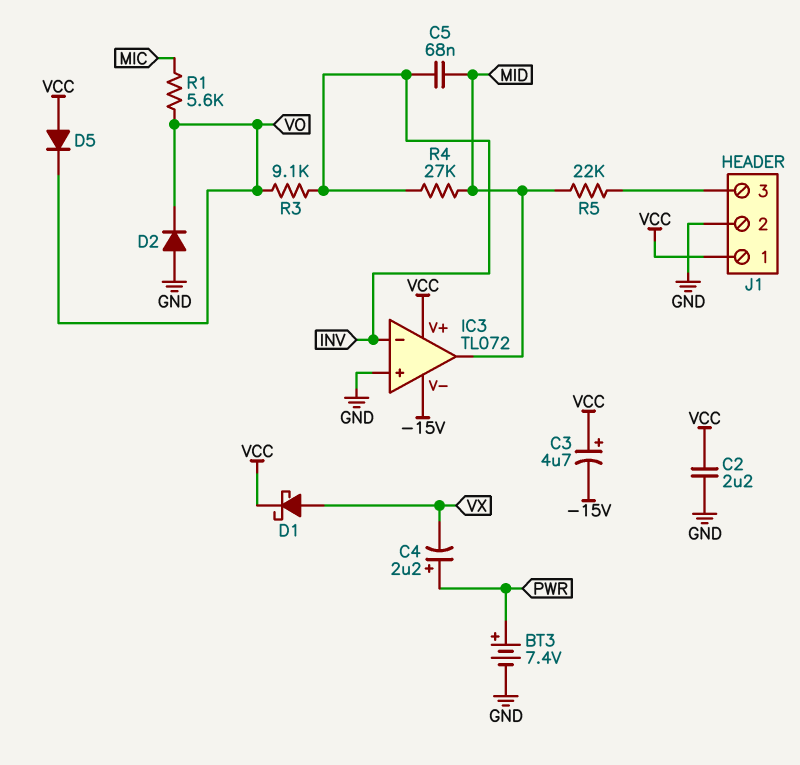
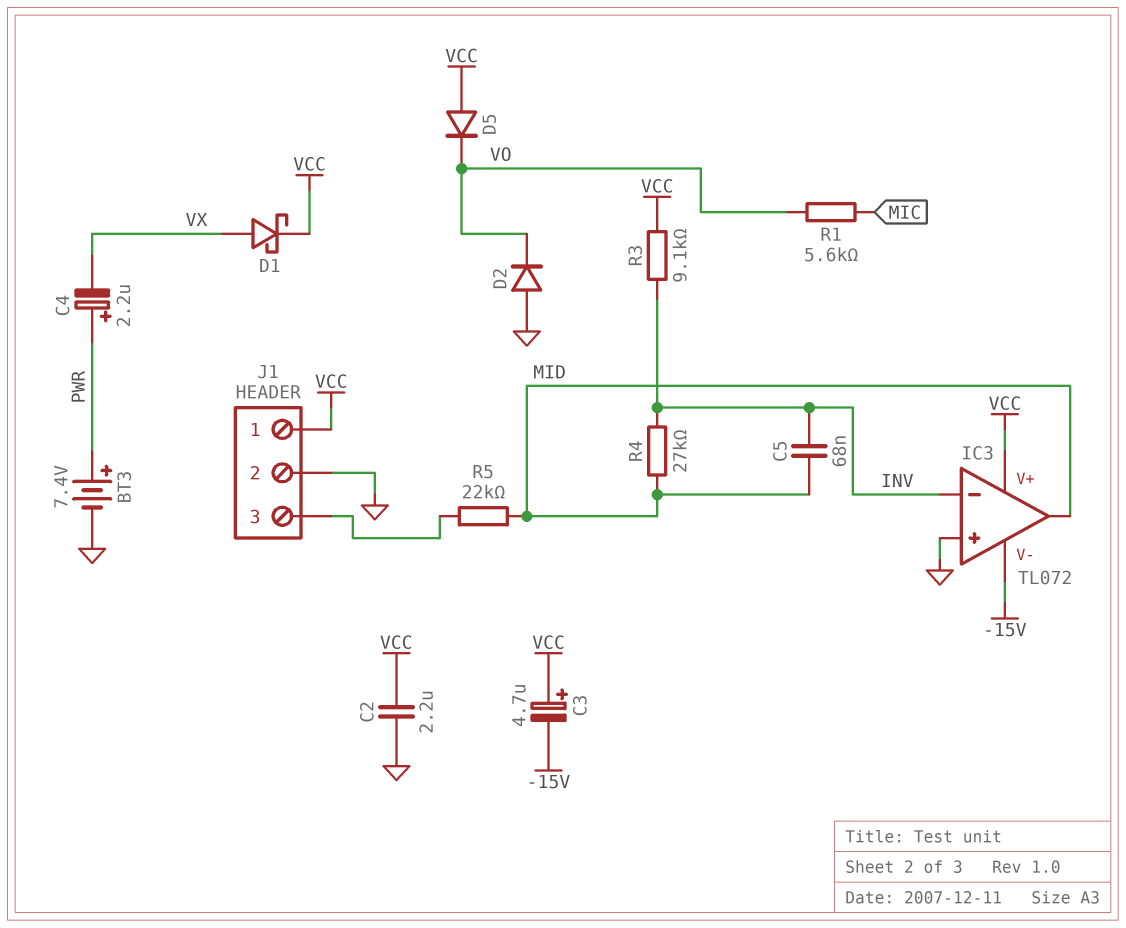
R3: 9.1k (INV, VO) -> 9.1k (INV, VCC)

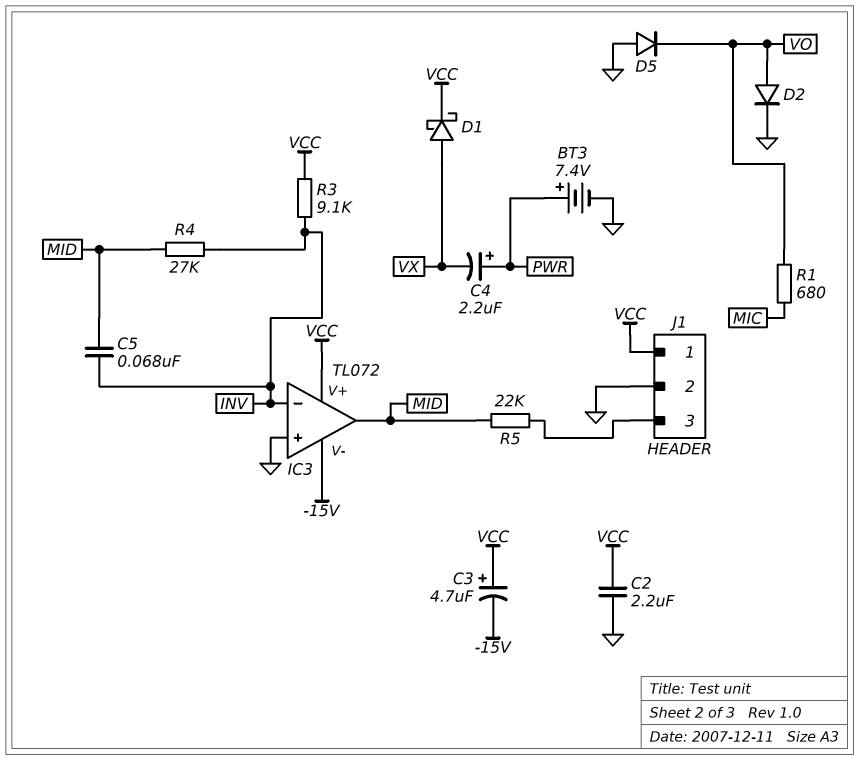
D2: diode (A GND, K VO) -> diode (A VO, K GND)
D5: diode (A VCC, K VO) -> diode (A GND, K VO)
R1: 5.6k (MIC, VO) -> 680 (MIC, VO)

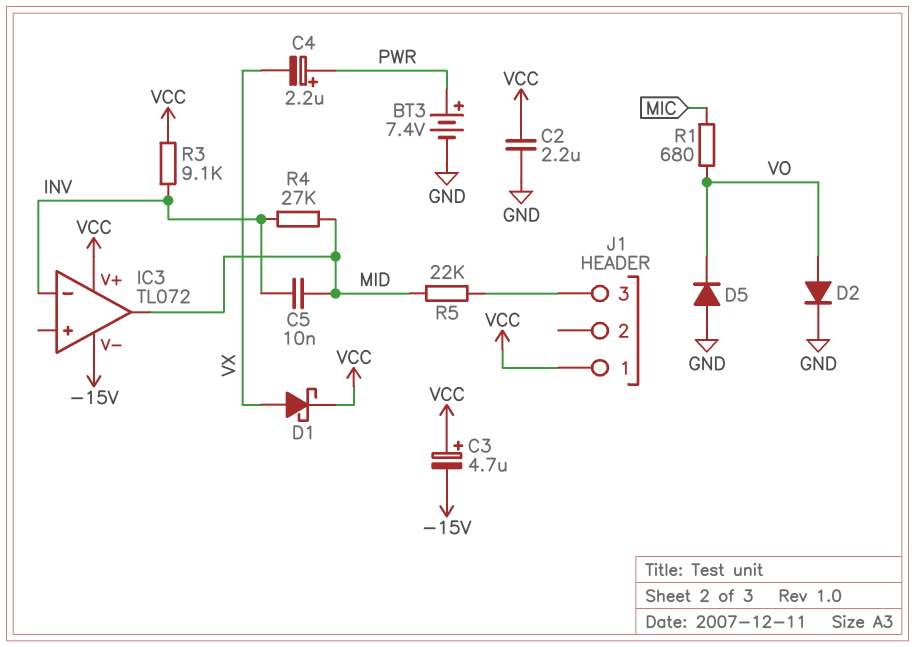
C5: 68nF (INV, MID) -> 10nF (INV, MID)
IC3 pin in+: GND -> none
J1 pin 2: GND -> none

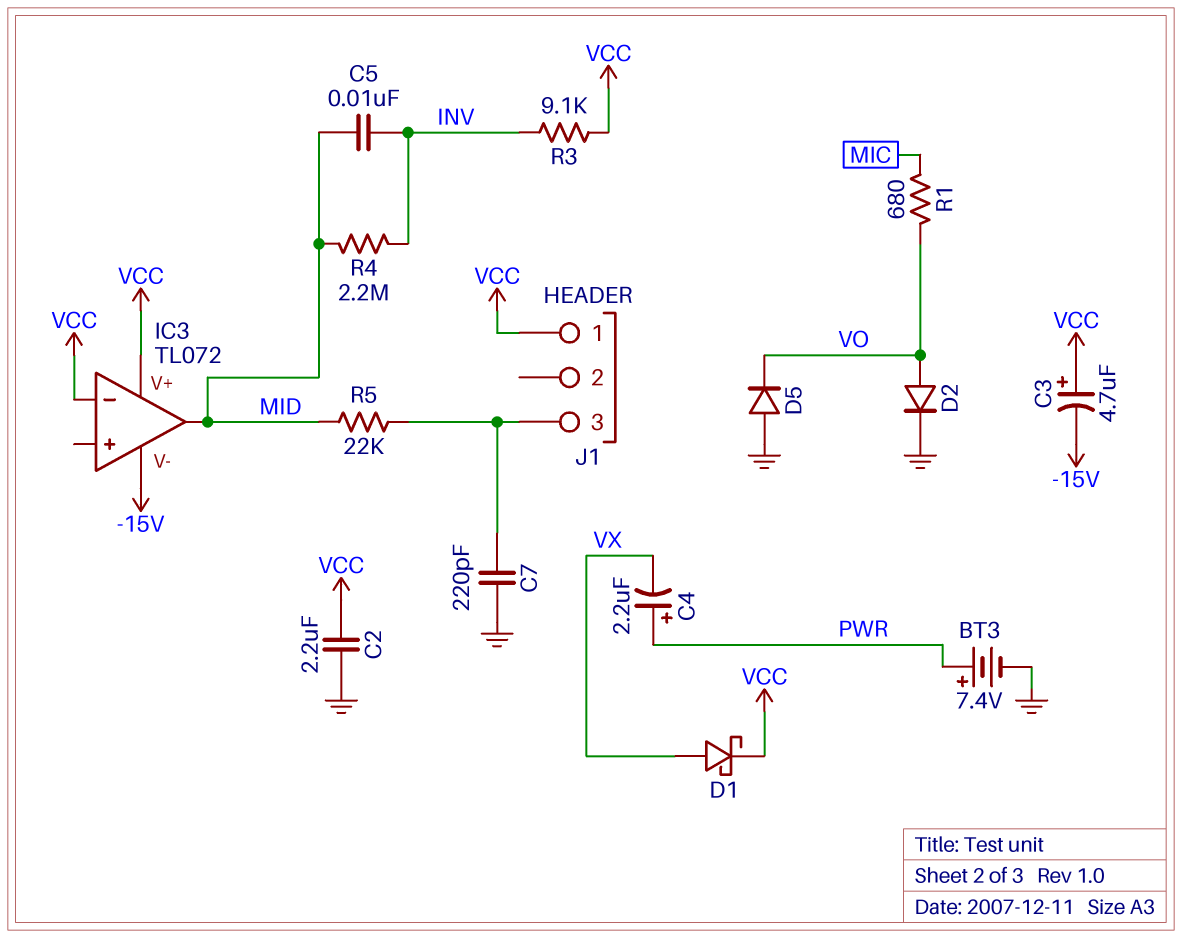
C7: none -> 220pF (GND, J1/3)
IC3 pin in-: INV -> VCC
R4: 27k (INV, MID) -> 2.2M (INV, MID)

